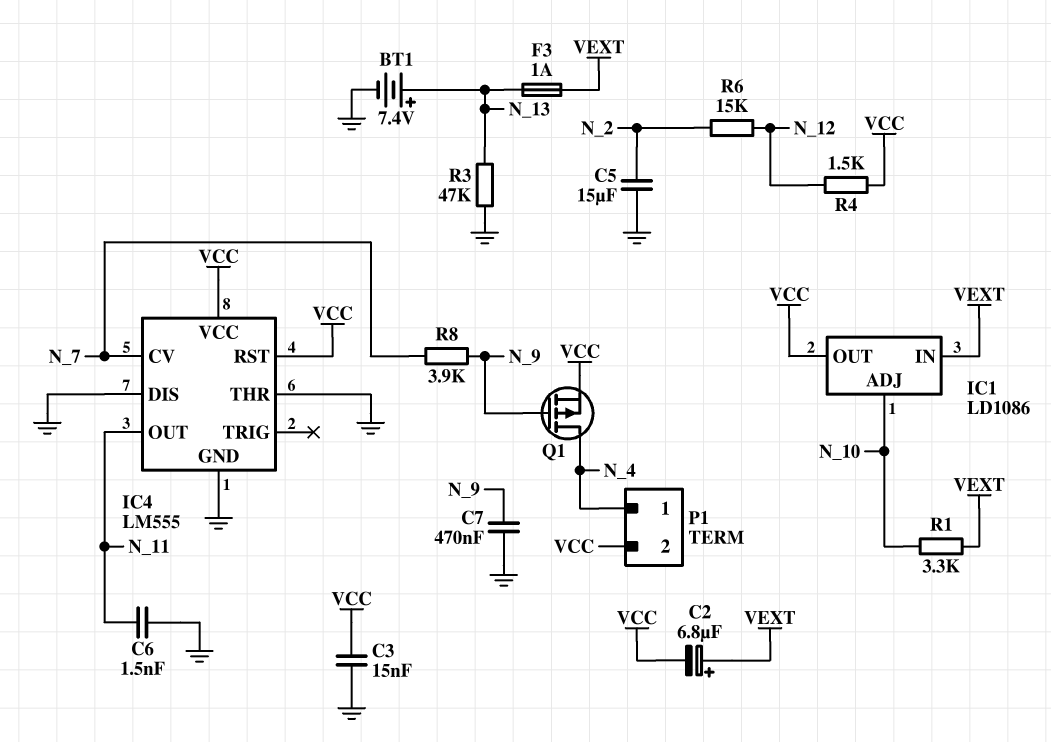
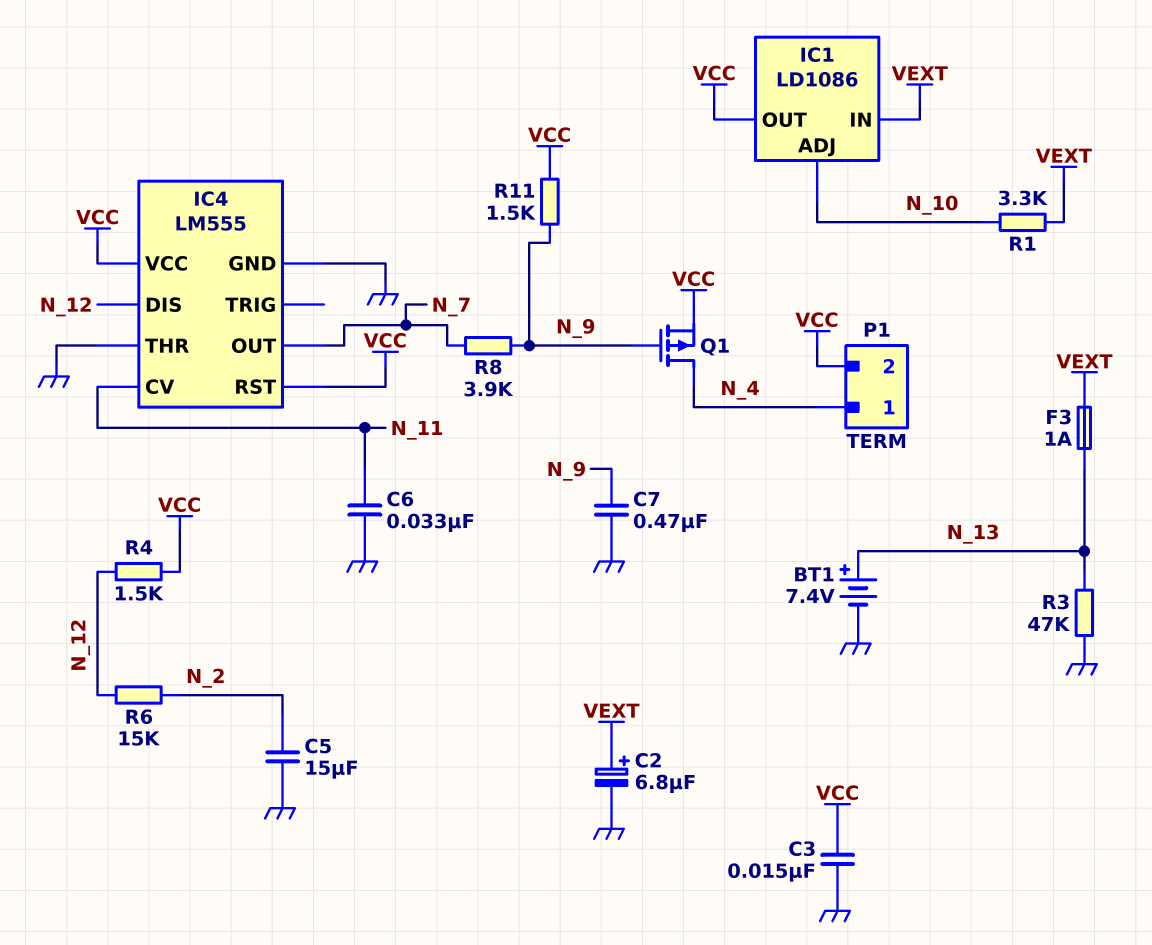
C2: 6.8uF (plus VEXT, minus VCC) -> 6.8uF (plus VEXT, minus GND)
C6: 1.5nF (GND, N_11) -> 33nF (GND, N_11)
IC4 pin CV: N_7 -> N_11
IC4 pin DIS: GND -> N_12
IC4 pin OUT: N_11 -> N_7
R11: none -> 1.5k (N_9, VCC)

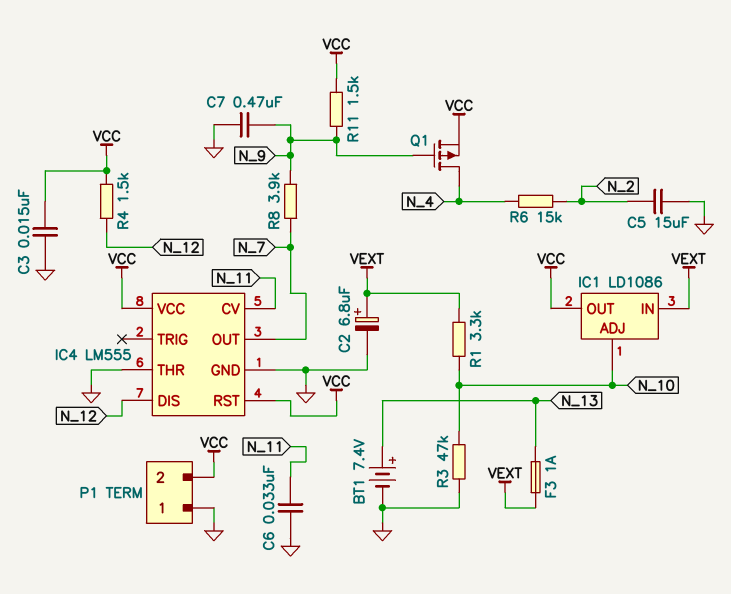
P1 pin 1: N_4 -> GND
R3: 47k (GND, N_13) -> 47k (GND, N_10)
R6: 15k (N_2, N_12) -> 15k (N_2, N_4)

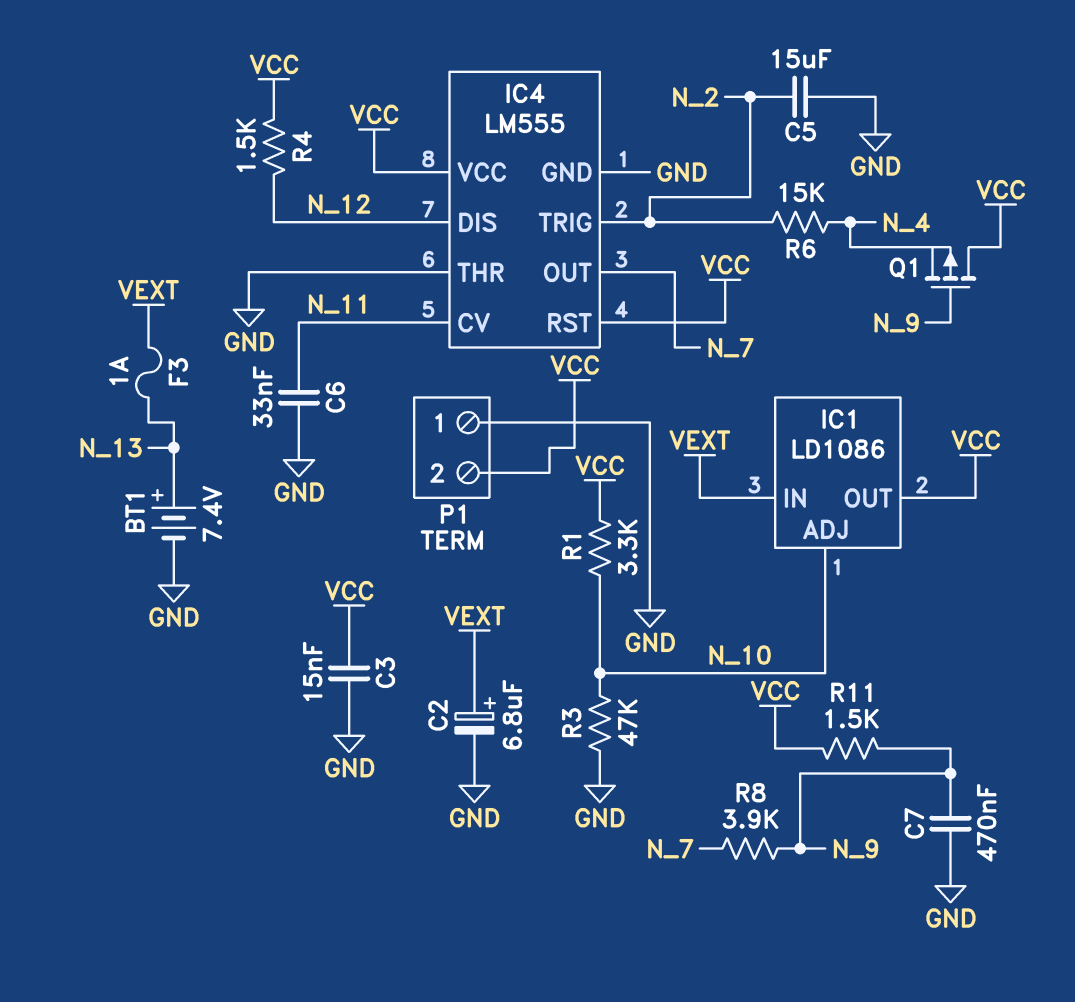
IC4 pin TRIG: none -> N_2
Q1: PMOS (G N_9, D N_4, S VCC) -> PMOS (G N_9, D VCC, S N_4)
R1: 3.3k (N_10, VEXT) -> 3.3k (N_10, VCC)

